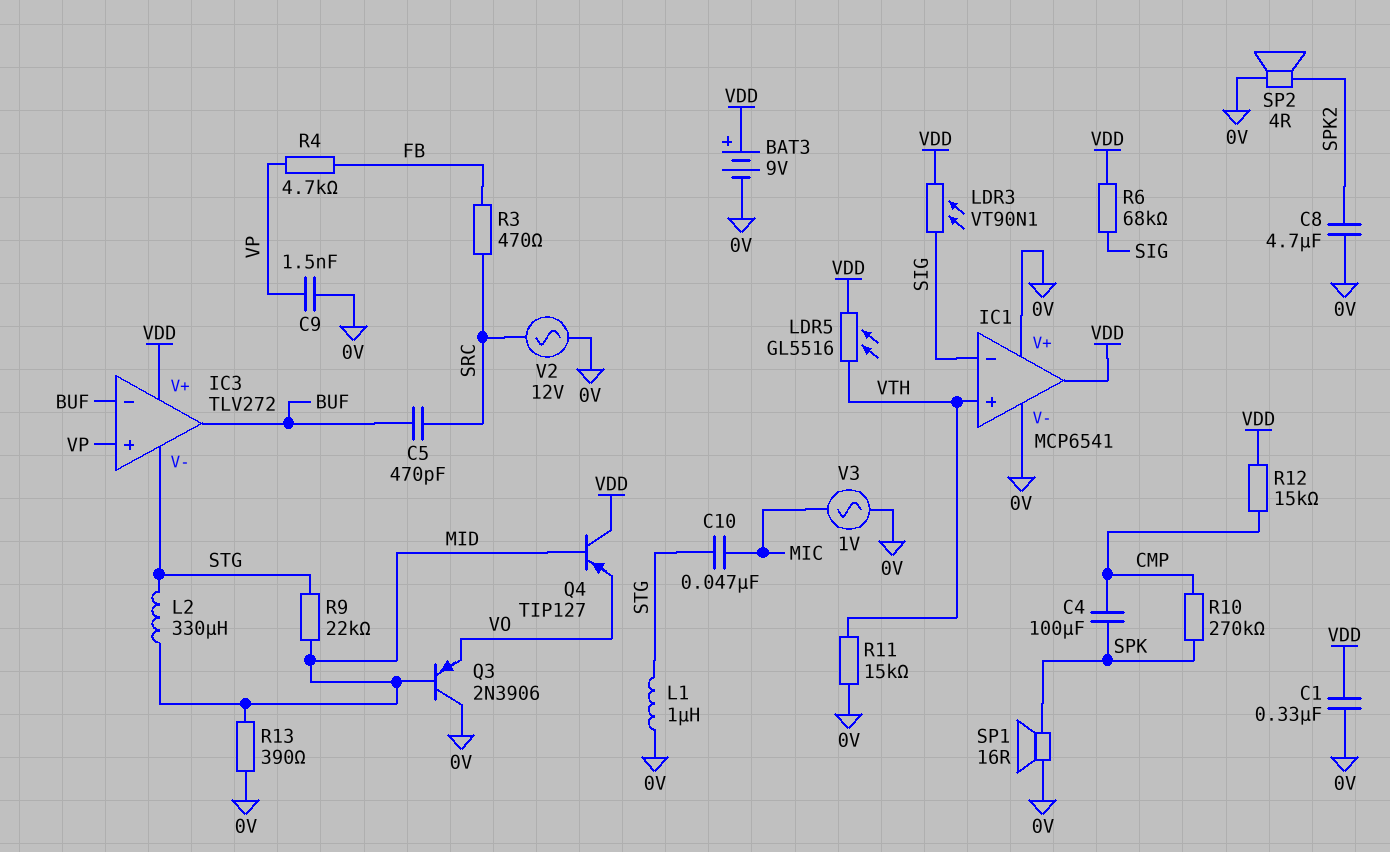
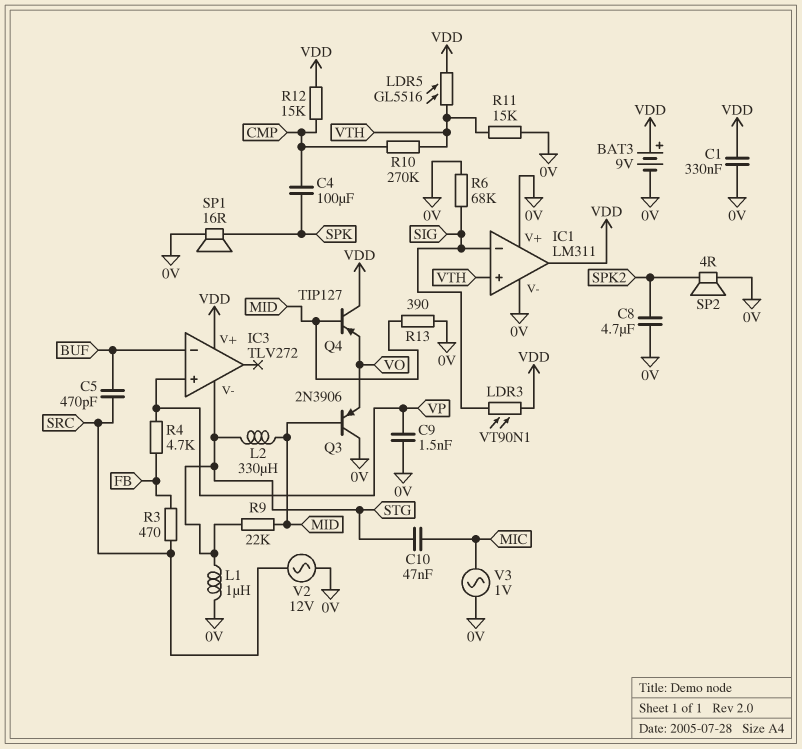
IC1: MCP6541 -> LM311
IC3 pin out: BUF -> none
R6: 68k (SIG, VDD) -> 68k (0V, SIG)
R10: 270k (CMP, SPK) -> 270k (CMP, VTH)

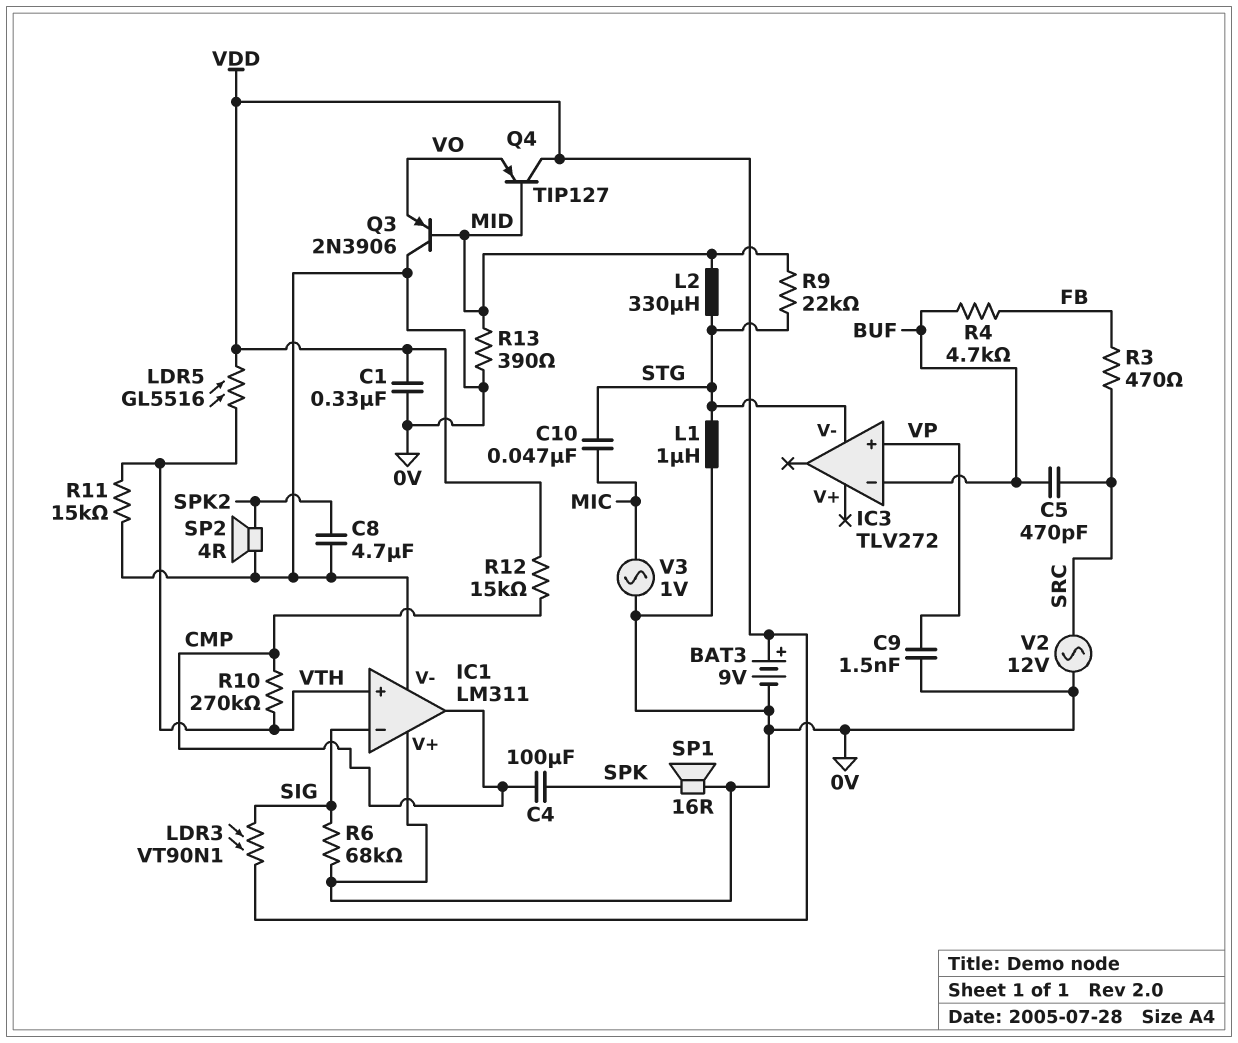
IC1 pin out: VDD -> CMP
IC3 pin V+: VDD -> none
R4: 4.7k (FB, VP) -> 4.7k (BUF, FB)

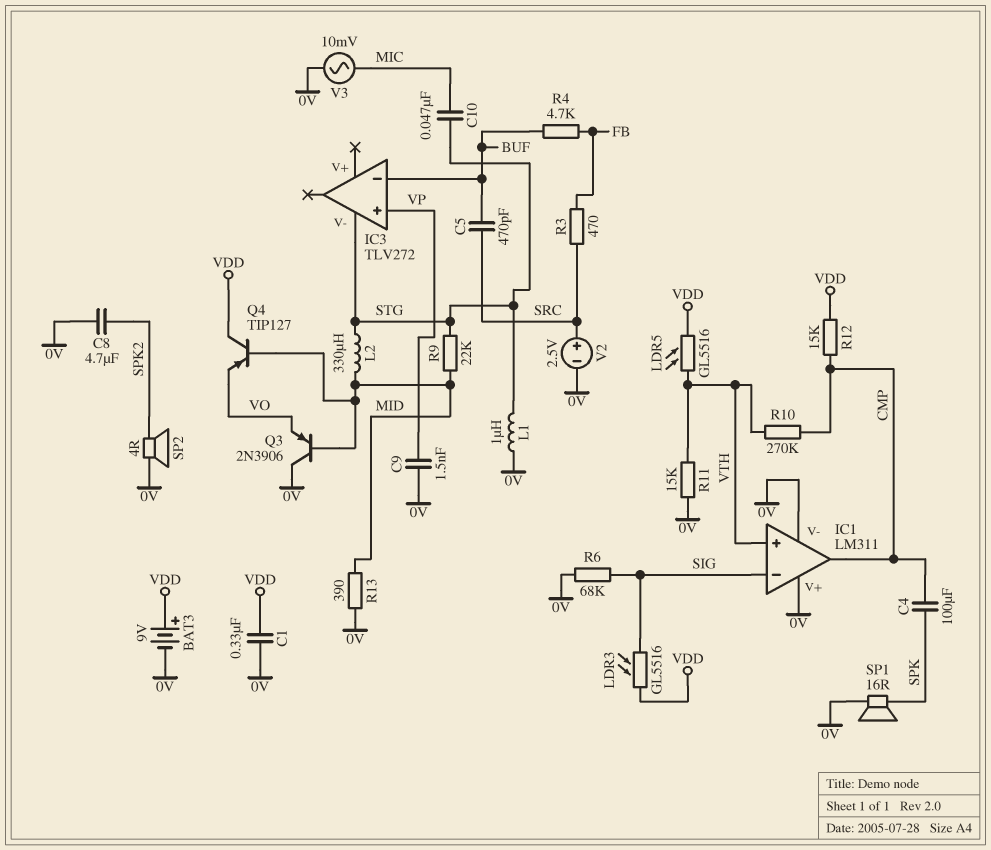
LDR3: VT90N1 (SIG, VDD) -> GL5516 (SIG, VDD)
V2: AC 12V (0V, SRC) -> 2.5V (plus SRC, minus 0V)
V3: AC 1V (0V, MIC) -> AC 10mV (0V, MIC)

